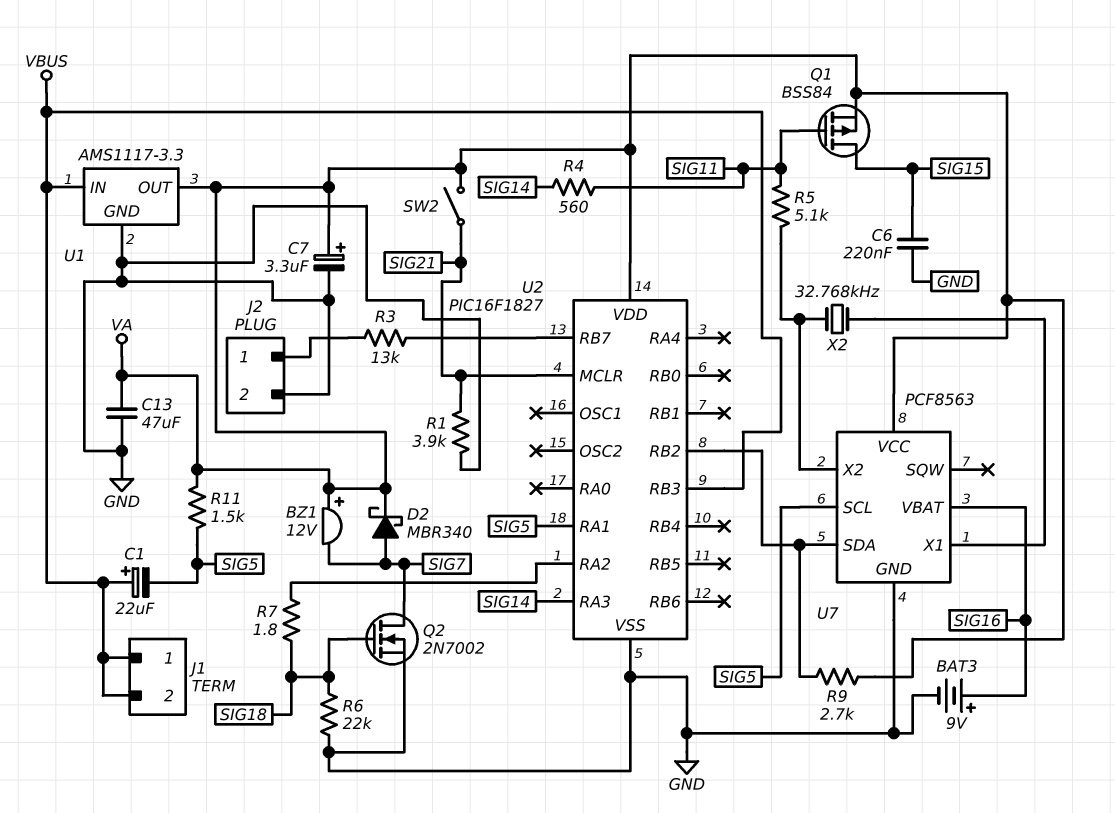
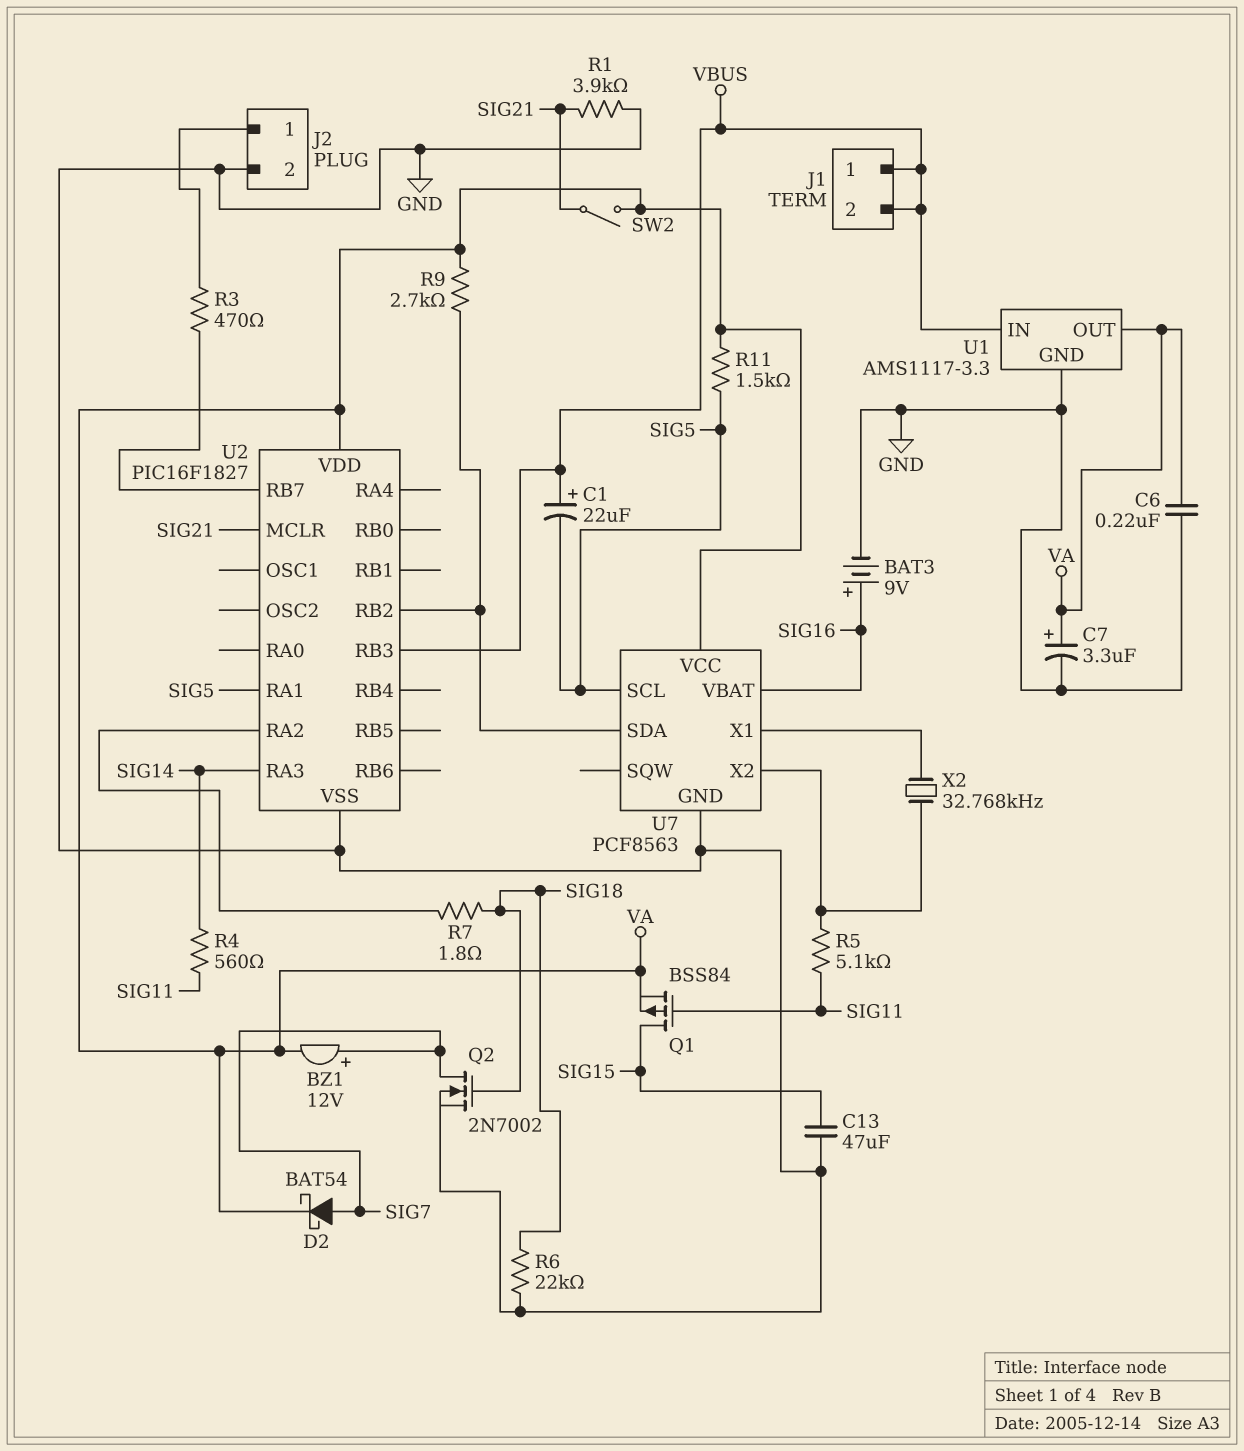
BZ1: buzzer 12V (plus VA, minus SIG7) -> buzzer 12V (plus SIG7, minus VA)
C6: 220nF (GND, SIG15) -> 220nF (GND, VA)
C13: 47uF (GND, VA) -> 47uF (GND, SIG15)
D2: schottky MBR340 (A SIG7, K VA) -> schottky BAT54 (A SIG7, K VA)
R3: 13k (J2/1, U2/RB7) -> 470 (J2/1, U2/RB7)

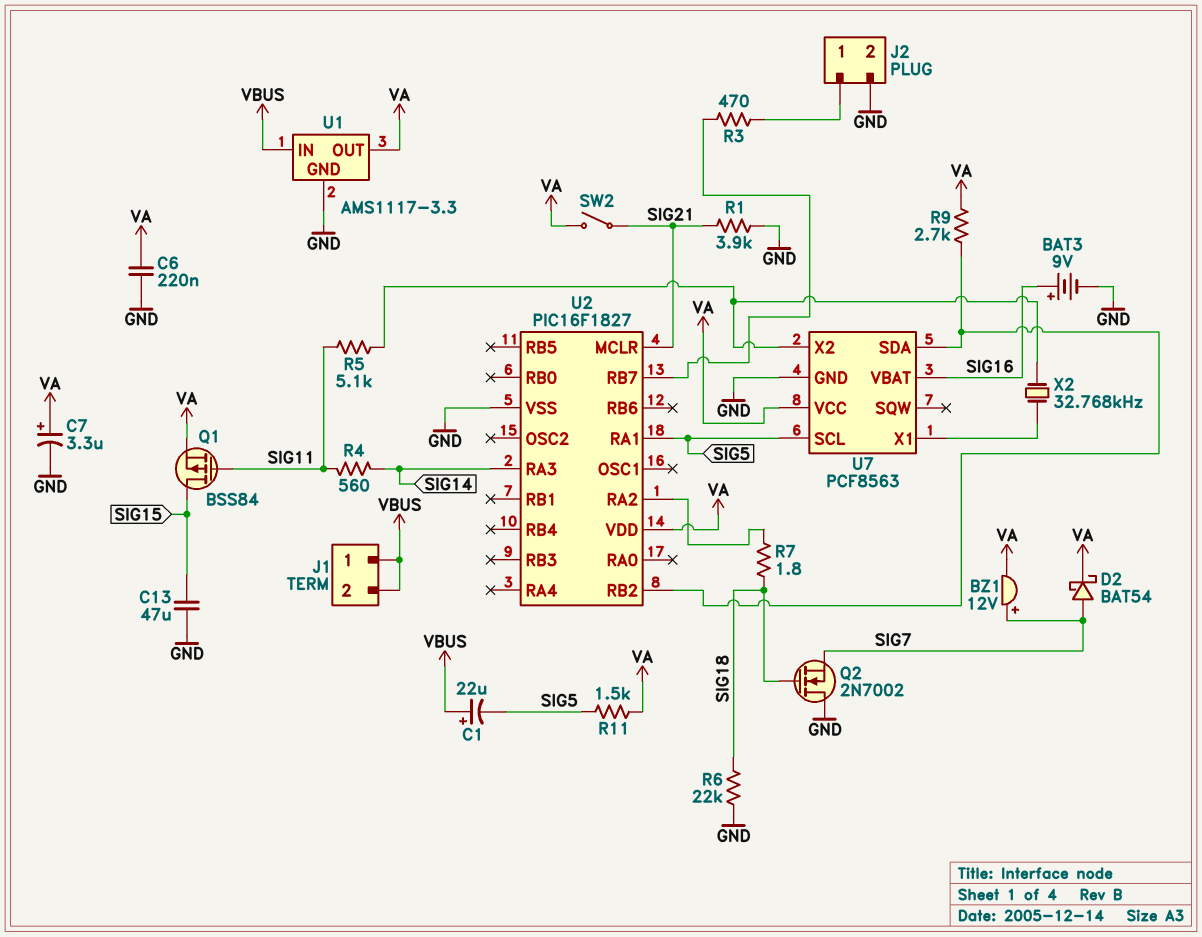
Q2: NMOS 2N7002 (G SIG18, D SIG7, S GND) -> NMOS 2N7002 (G SIG18, D GND, S SIG7)
U2 pin RB3: VBUS -> none

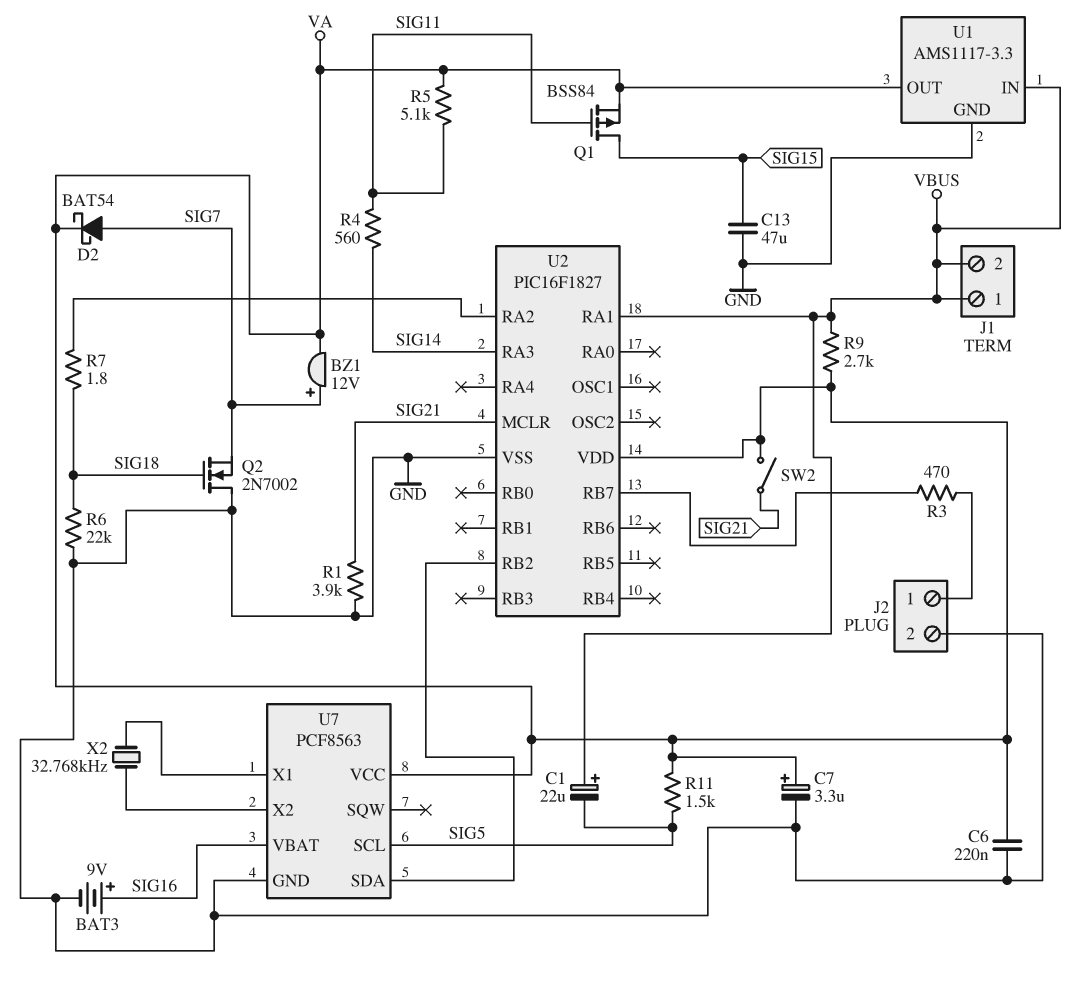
R5: 5.1k (SIG11, U7/X2) -> 5.1k (SIG11, VA)
R9: 2.7k (U2/RB2, VA) -> 2.7k (VA, VBUS)
U2 pin RA1: SIG5 -> VBUS

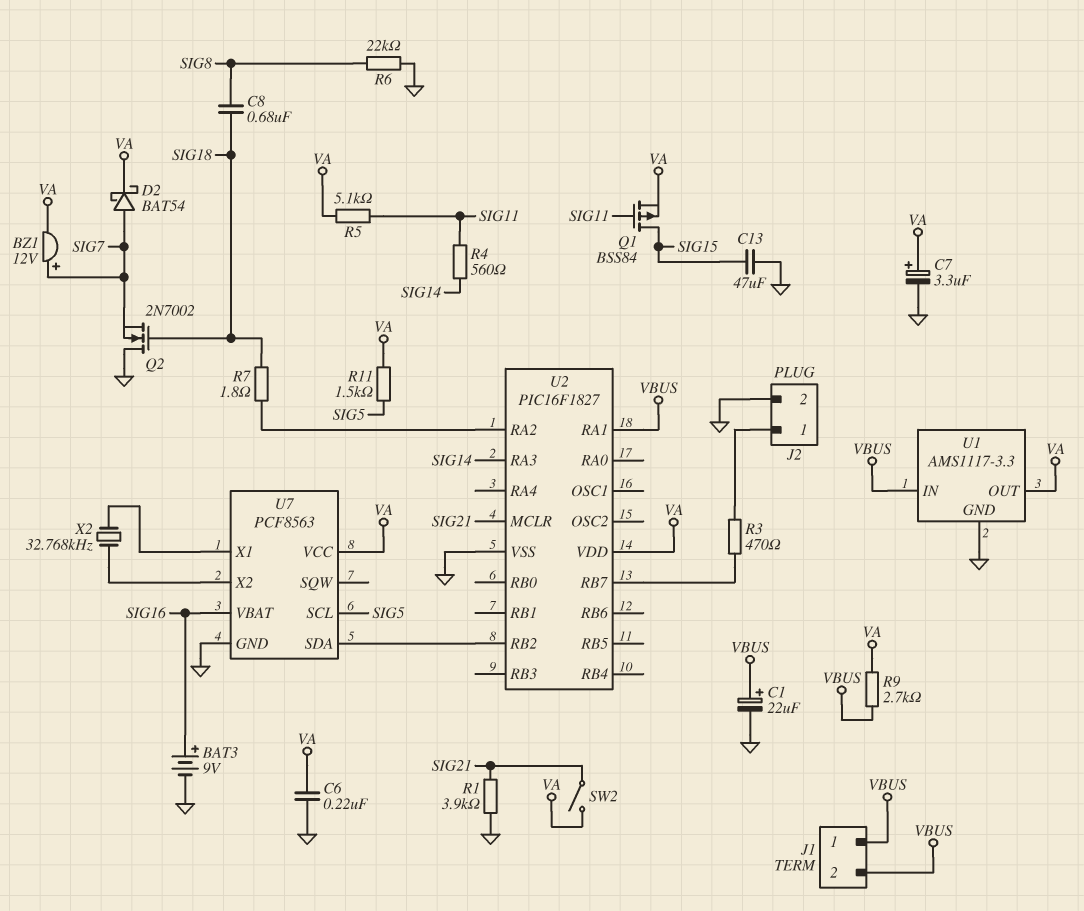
C1: 22uF (plus VBUS, minus SIG5) -> 22uF (plus VBUS, minus GND)
C8: none -> 680nF (SIG8, SIG18)
R6: 22k (GND, SIG18) -> 22k (GND, SIG8)

